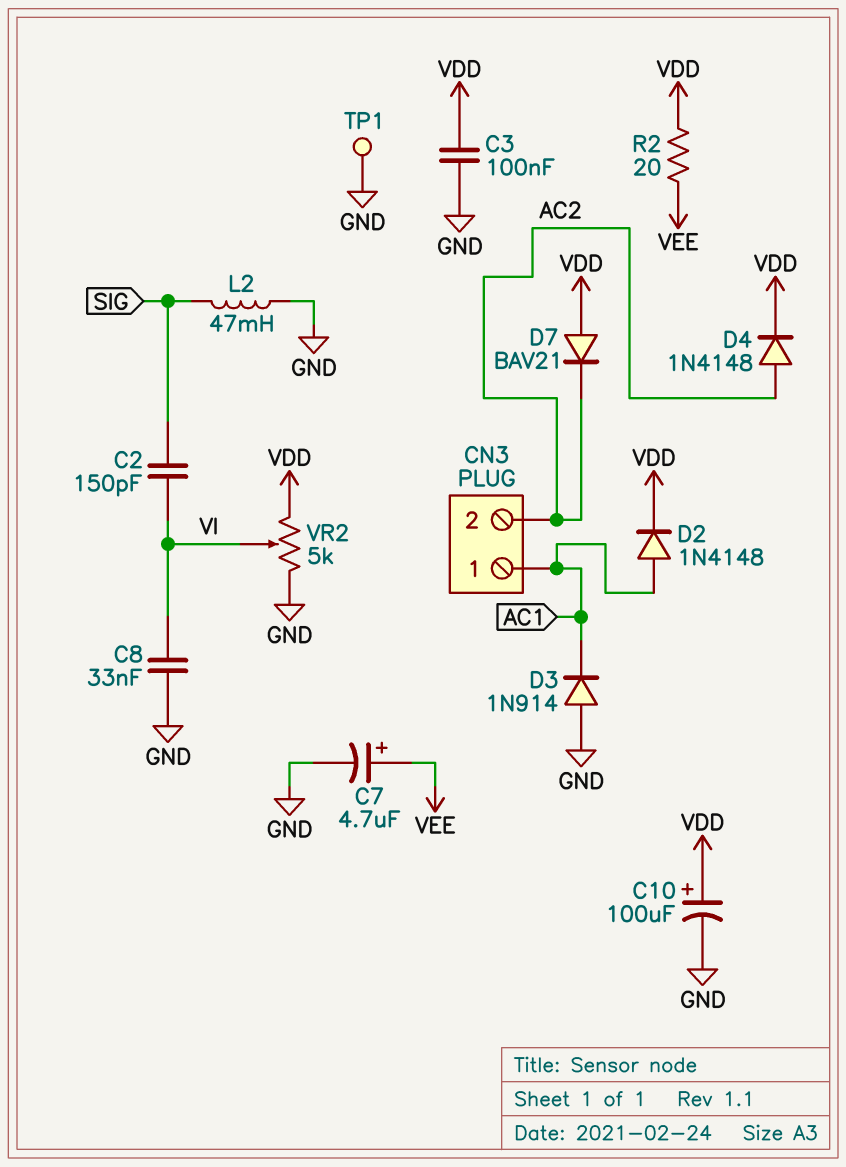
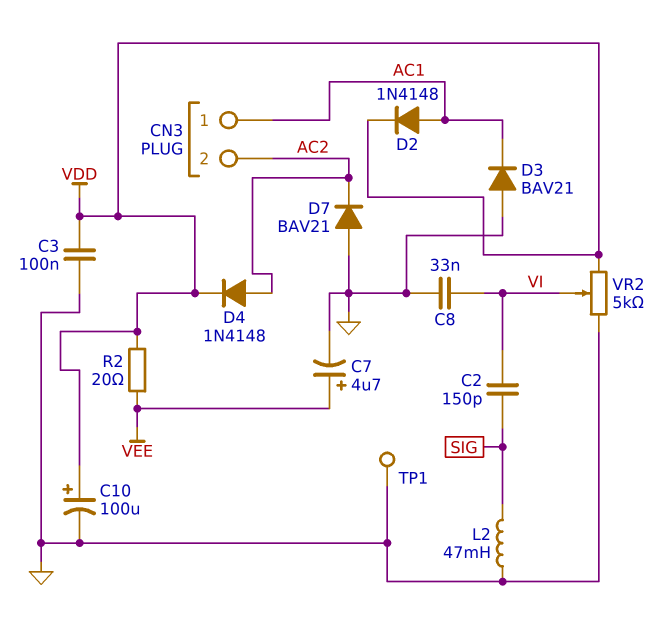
D3: diode 1N914 (A GND, K AC1) -> diode BAV21 (A GND, K AC1)
D7: diode BAV21 (A VDD, K AC2) -> diode BAV21 (A GND, K AC2)

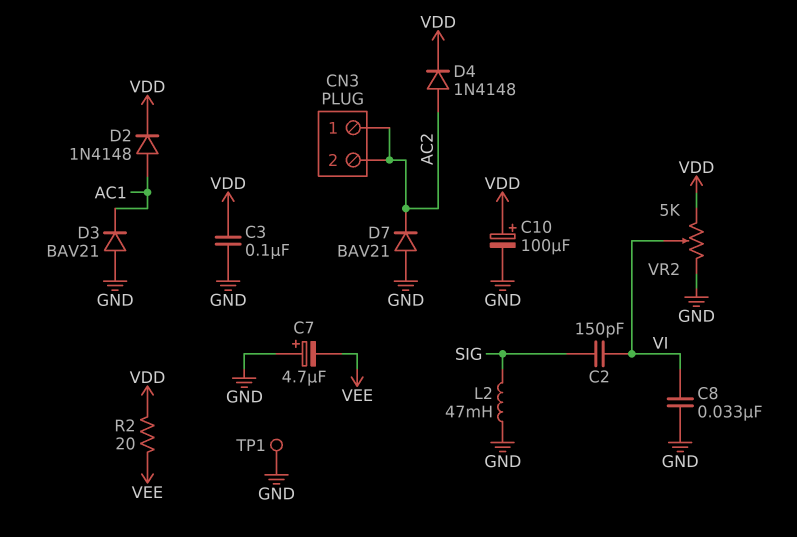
C7: 4.7uF (plus VEE, minus GND) -> 4.7uF (plus GND, minus VEE)
CN3 pin 1: AC1 -> AC2

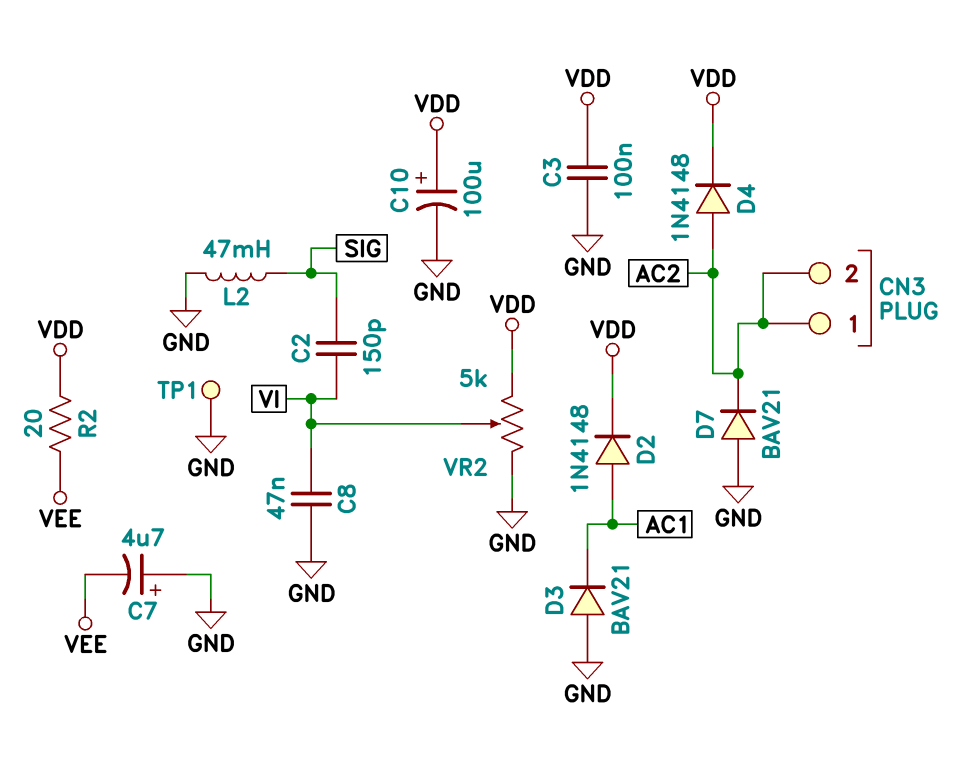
C8: 33nF (GND, VI) -> 47nF (GND, VI)

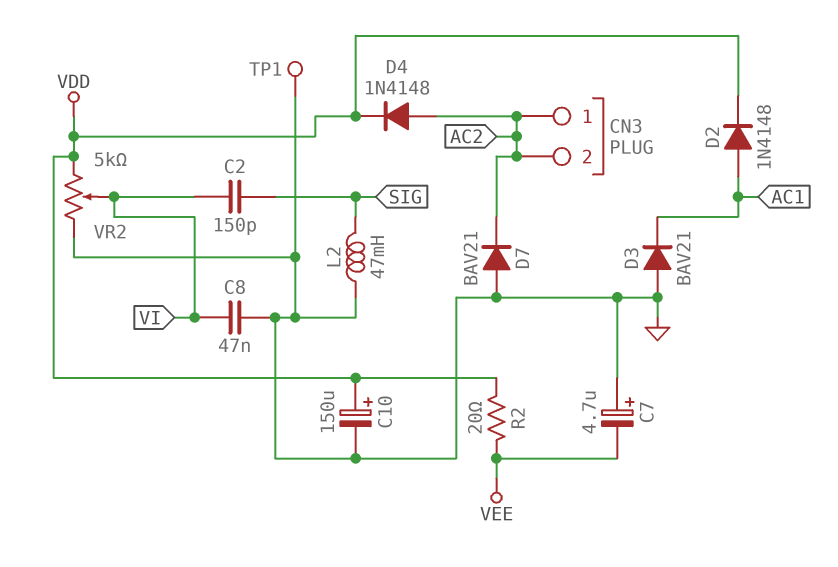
C3: 100nF (GND, VDD) -> none
C10: 100uF (plus VDD, minus GND) -> 150uF (plus VDD, minus GND)

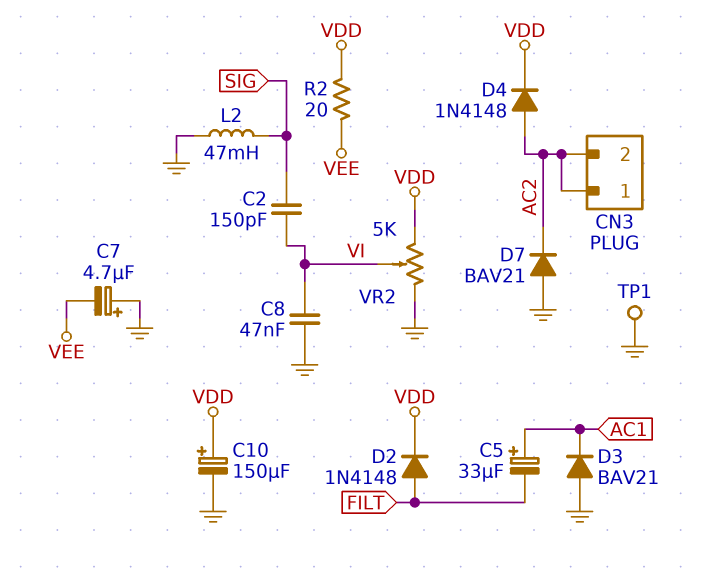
C5: none -> 33uF (plus AC1, minus FILT)
D2: diode 1N4148 (A AC1, K VDD) -> diode 1N4148 (A FILT, K VDD)

